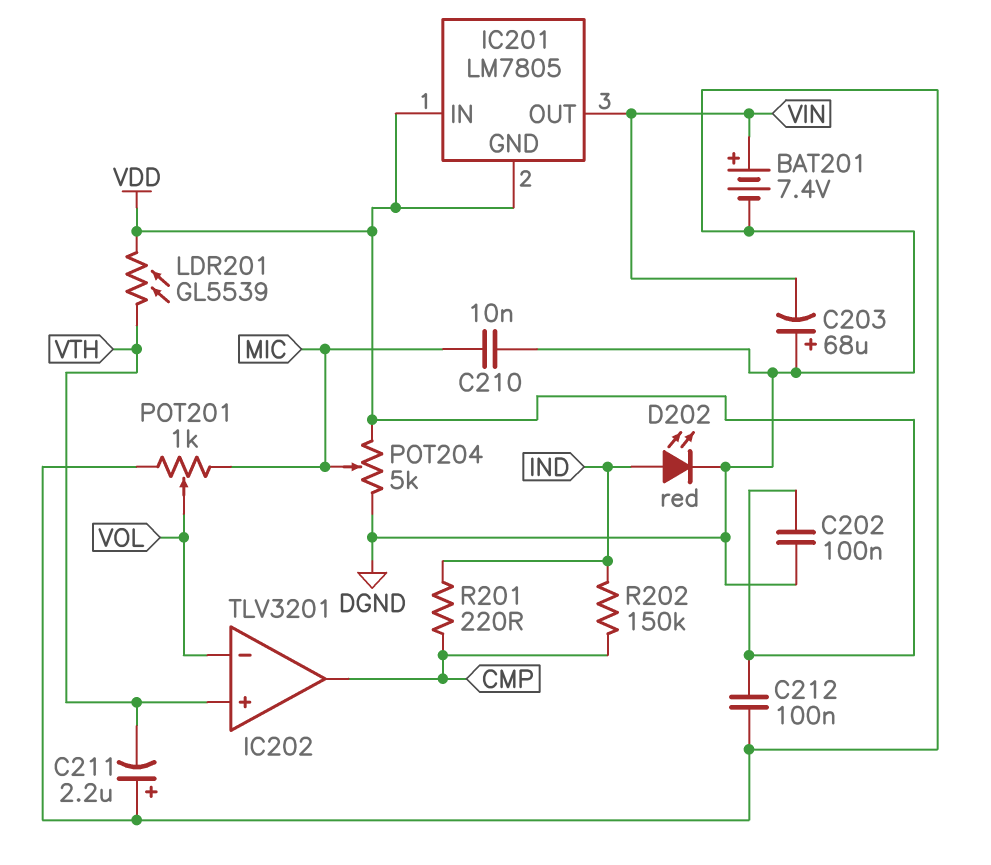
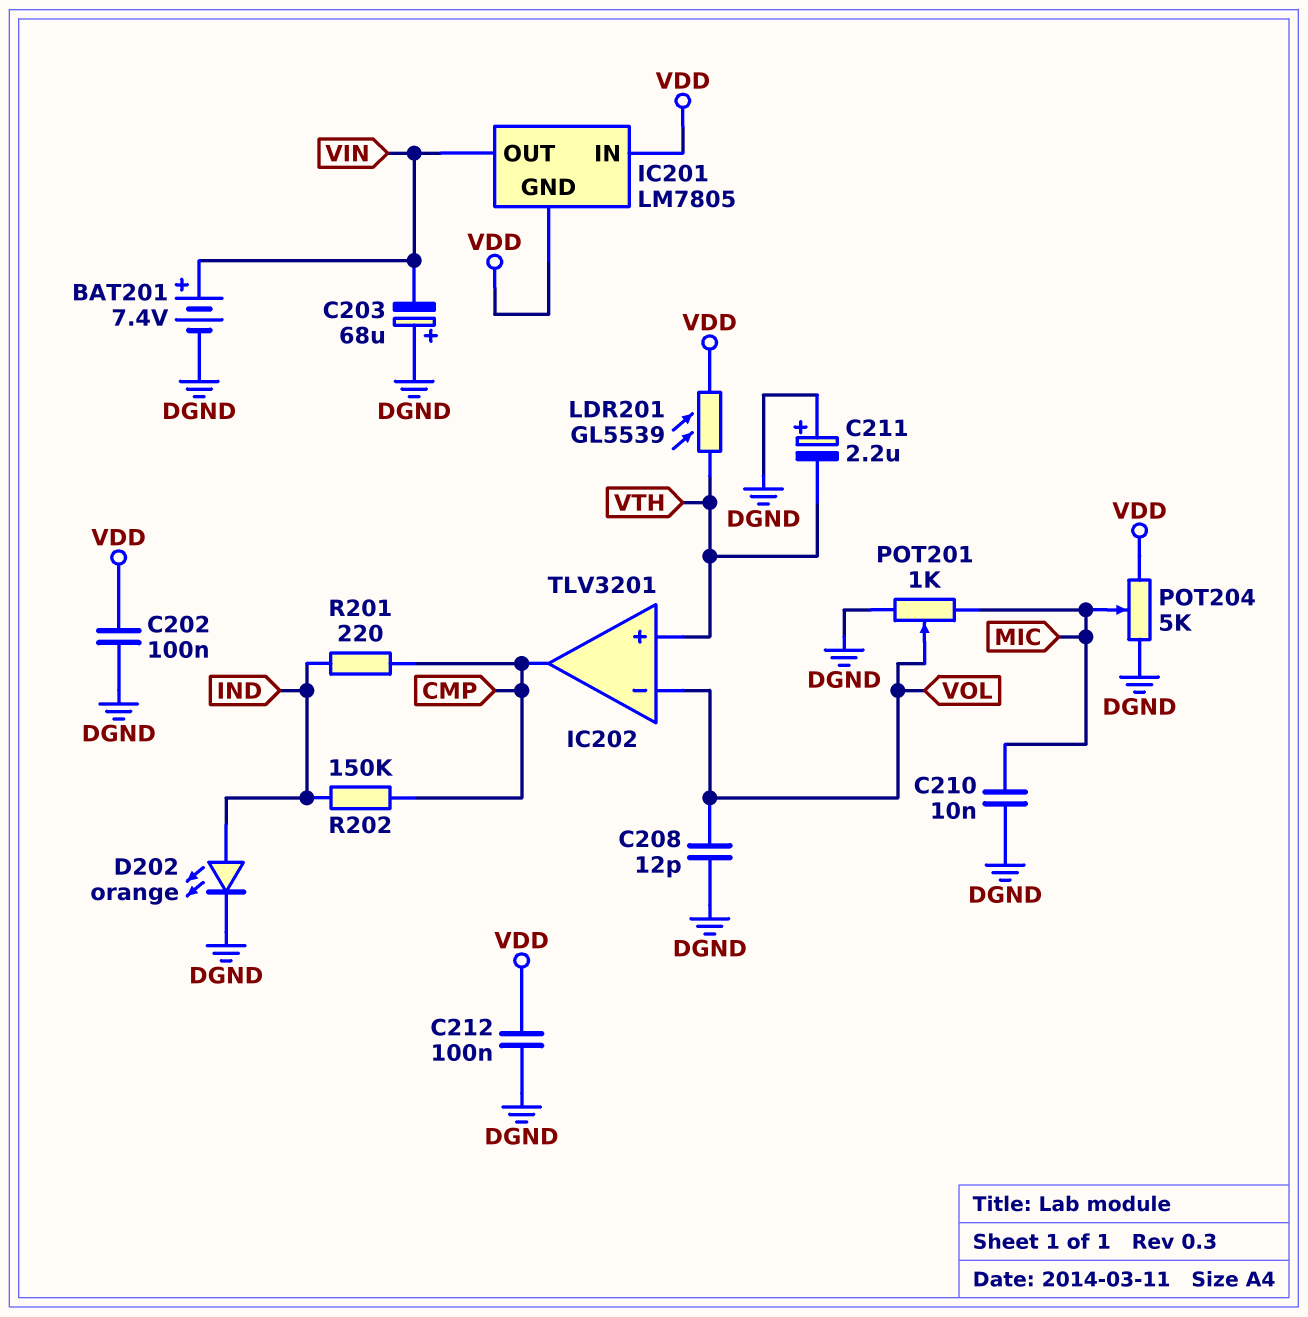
C208: none -> 12pF (DGND, VOL)
D202: LED red (A IND, K DGND) -> LED orange (A IND, K DGND)

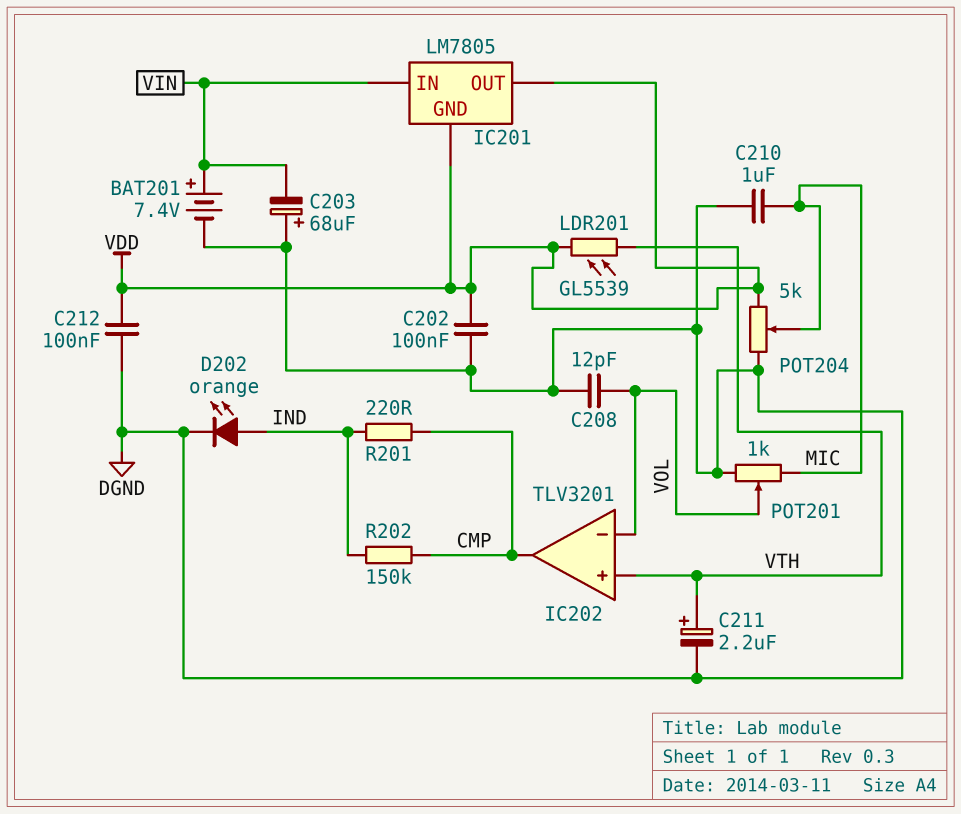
C210: 10nF (DGND, MIC) -> 1uF (DGND, MIC)
C211: 2.2uF (plus DGND, minus VTH) -> 2.2uF (plus VTH, minus DGND)
IC201 pin IN: VDD -> VIN
IC201 pin OUT: VIN -> VDD

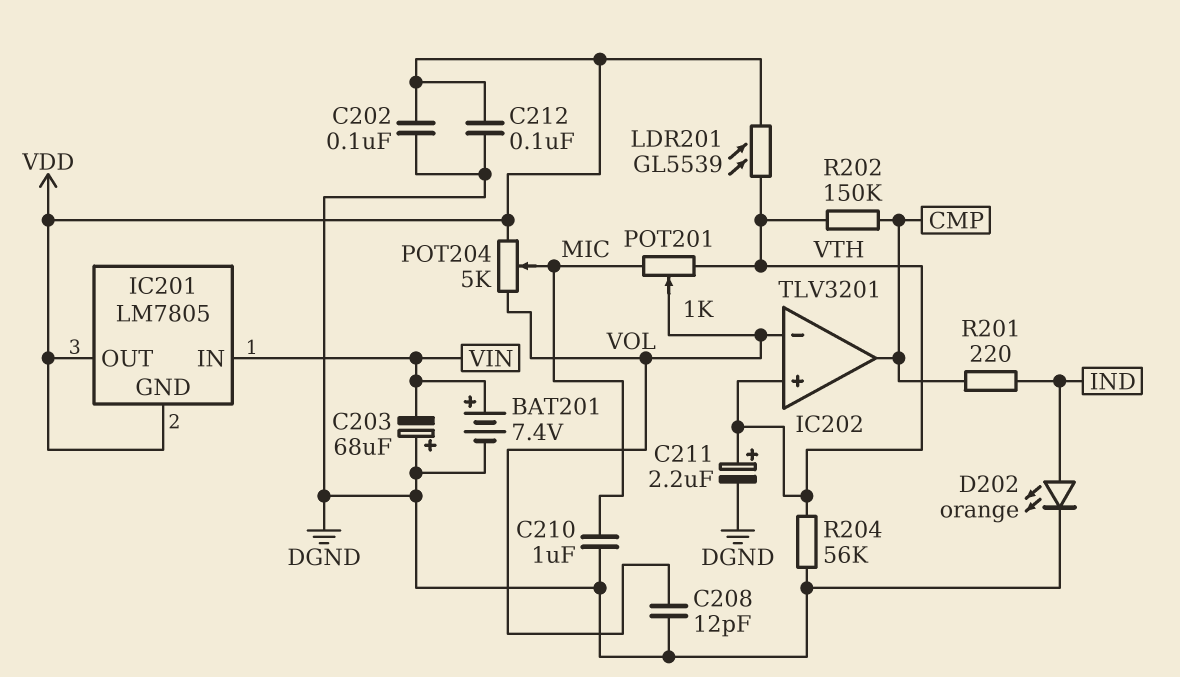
POT201: 1k (DGND, MIC, wiper VOL) -> 1k (MIC, VTH, wiper VOL)
POT204: 5k (DGND, VDD, wiper MIC) -> 5k (VDD, VOL, wiper MIC)
R202: 150k (CMP, IND) -> 150k (CMP, VTH)
R204: none -> 56k (DGND, VTH)

